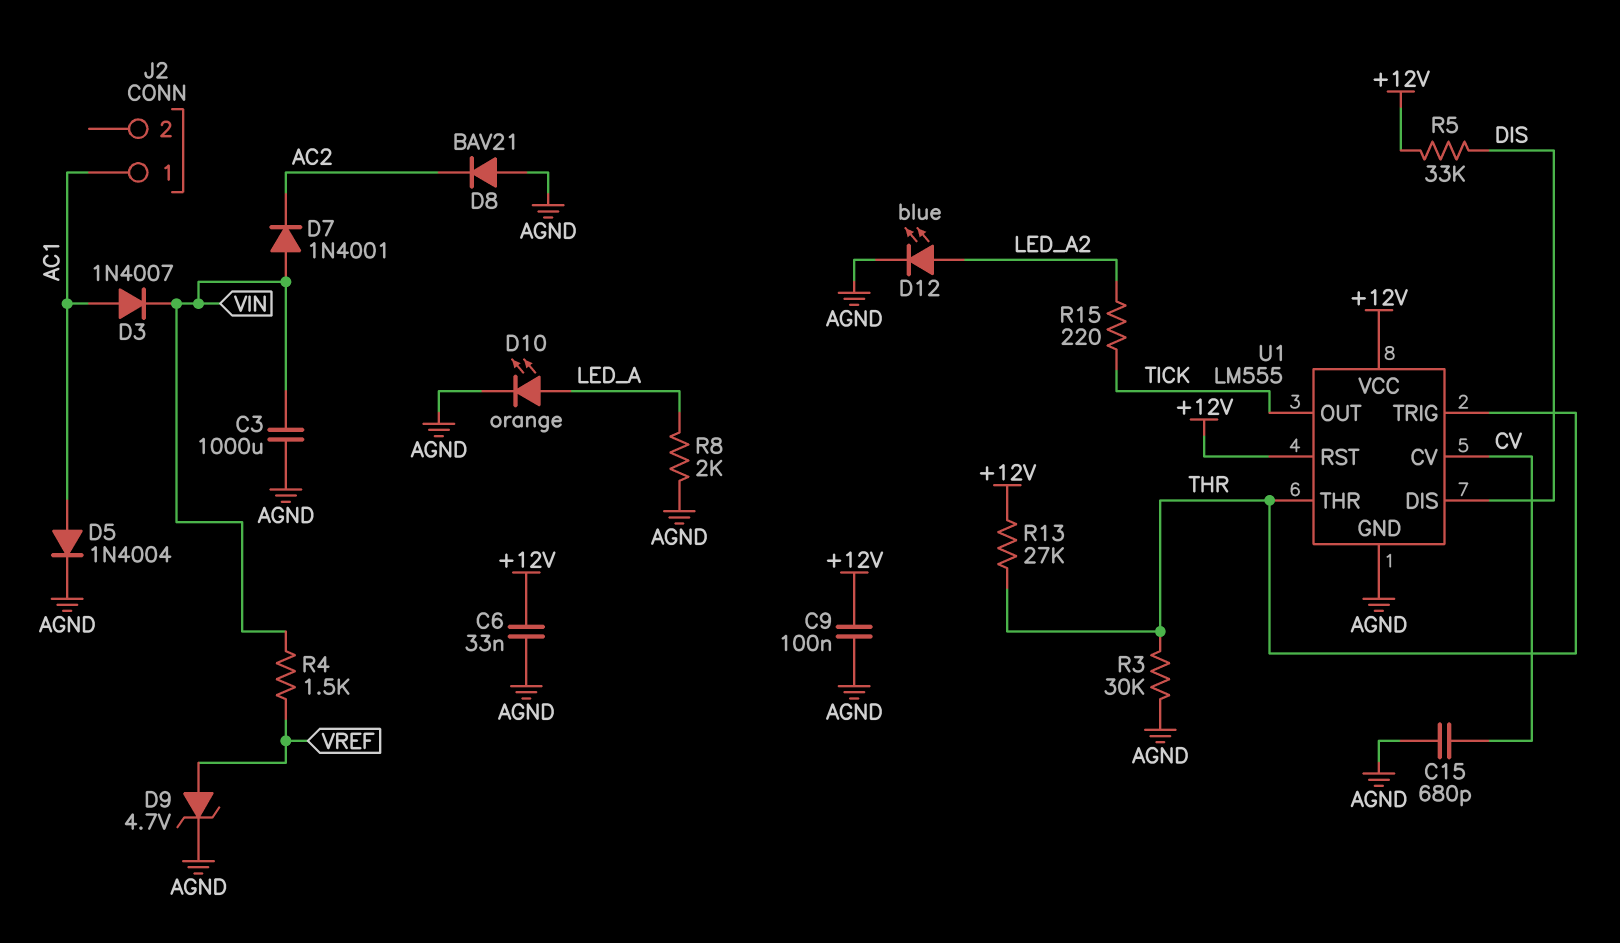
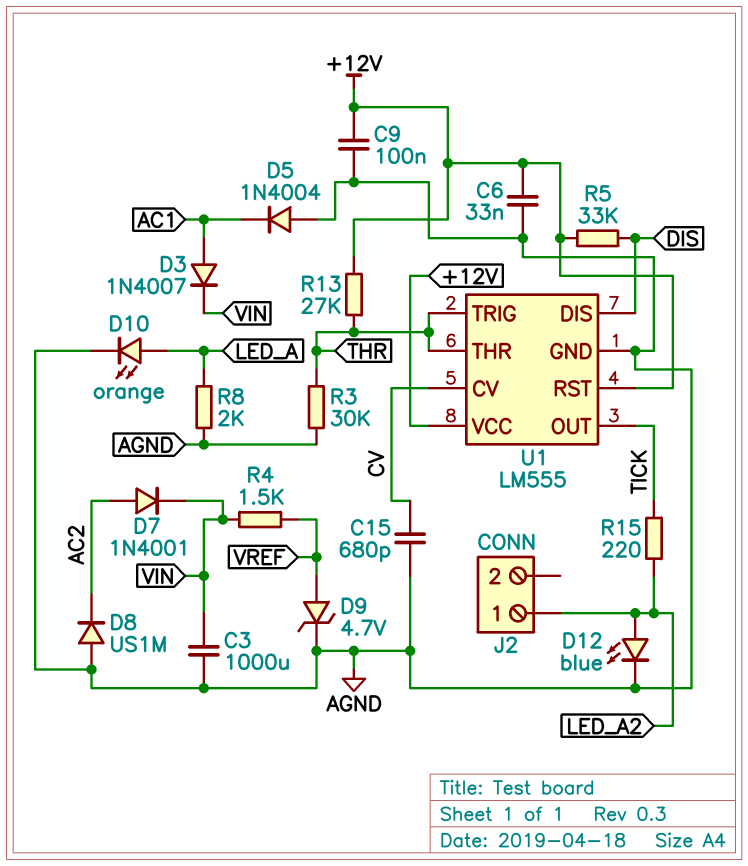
D5: diode 1N4004 (A AC1, K AGND) -> diode 1N4004 (A AGND, K AC1)
D7: diode 1N4001 (A VIN, K AC2) -> diode 1N4001 (A AC2, K VIN)
D8: diode BAV21 (A AGND, K AC2) -> diode US1M (A AGND, K AC2)
J2 pin 1: AC1 -> LED_A2

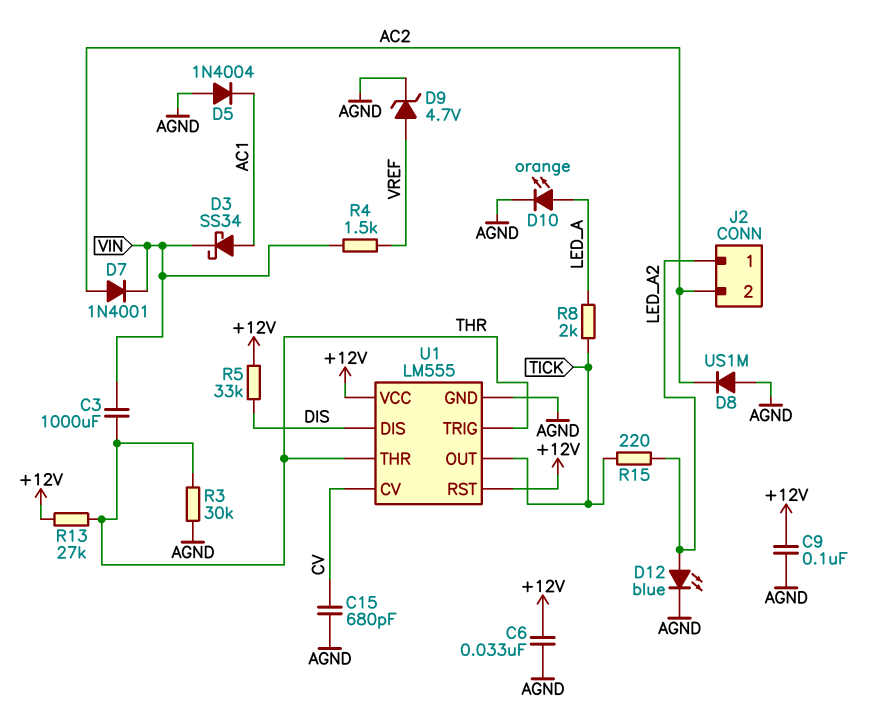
C3: 1000uF (AGND, VIN) -> 1000uF (THR, VIN)
D3: diode 1N4007 (A AC1, K VIN) -> schottky SS34 (A AC1, K VIN)
J2 pin 2: none -> AC2
R8: 2k (AGND, LED_A) -> 2k (LED_A, TICK)

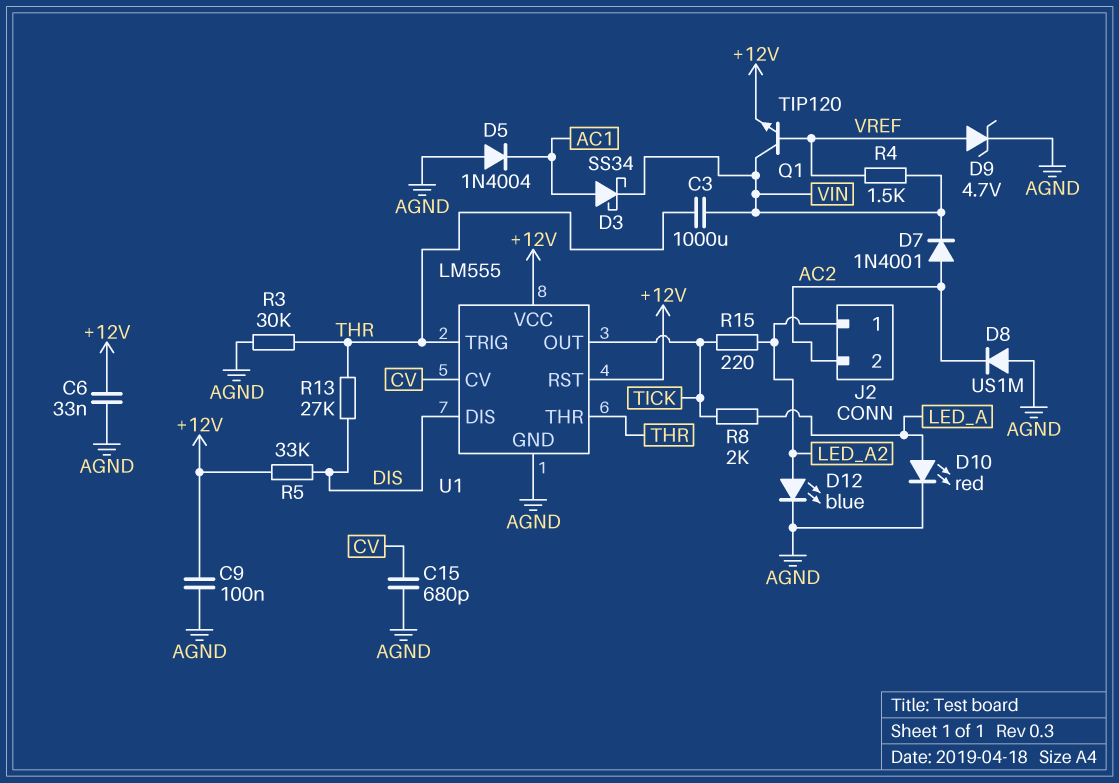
D10: LED orange (A LED_A, K AGND) -> LED red (A LED_A, K AGND)
Q1: none -> NPN TIP120 (B VREF, C VIN, E +12V)
R13: 27k (+12V, THR) -> 27k (DIS, THR)

